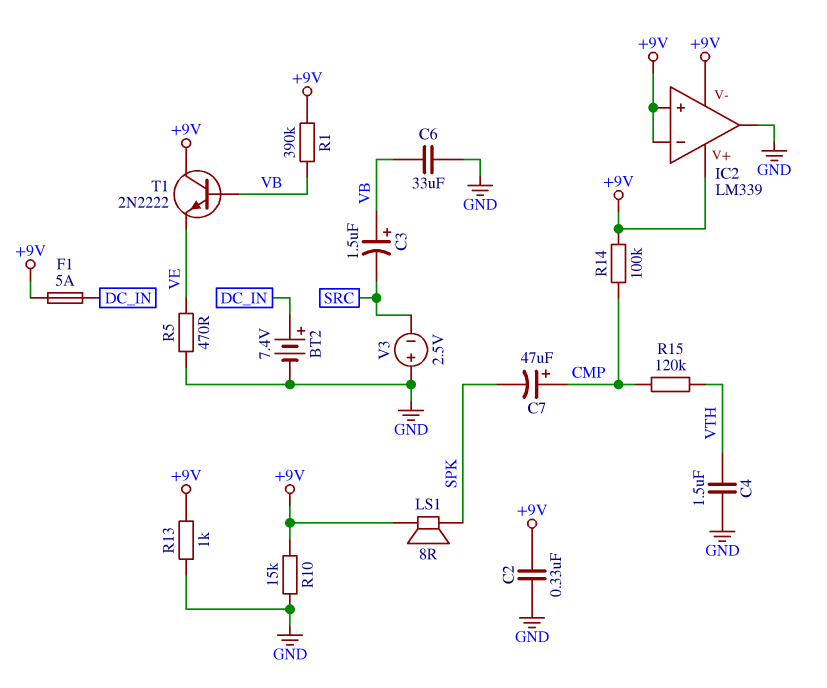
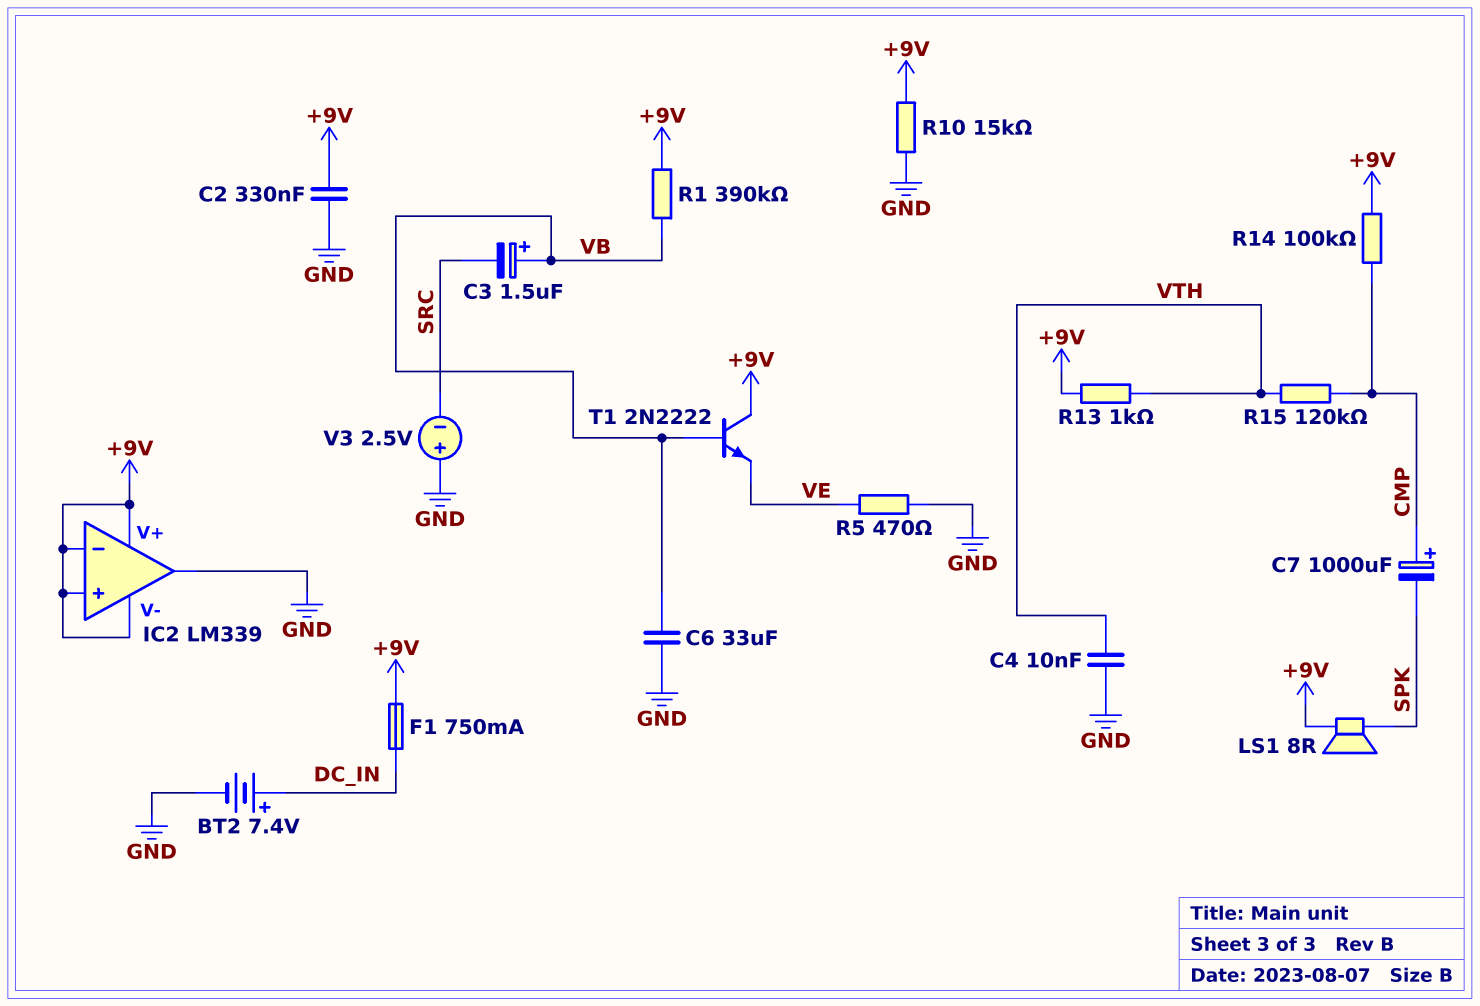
C4: 1.5uF (GND, VTH) -> 10nF (GND, VTH)
C7: 47uF (plus CMP, minus SPK) -> 1000uF (plus CMP, minus SPK)
F1: 5A (+9V, DC_IN) -> 750mA (+9V, DC_IN)
R13: 1k (+9V, GND) -> 1k (+9V, VTH)

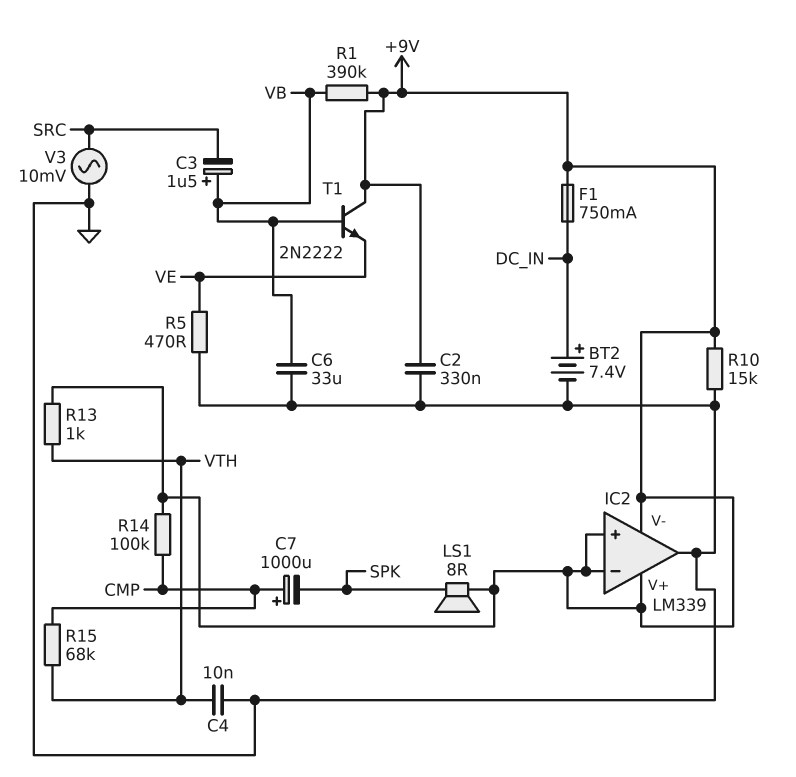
R15: 120k (CMP, VTH) -> 68k (CMP, VTH)
V3: 2.5V (plus GND, minus SRC) -> AC 10mV (GND, SRC)

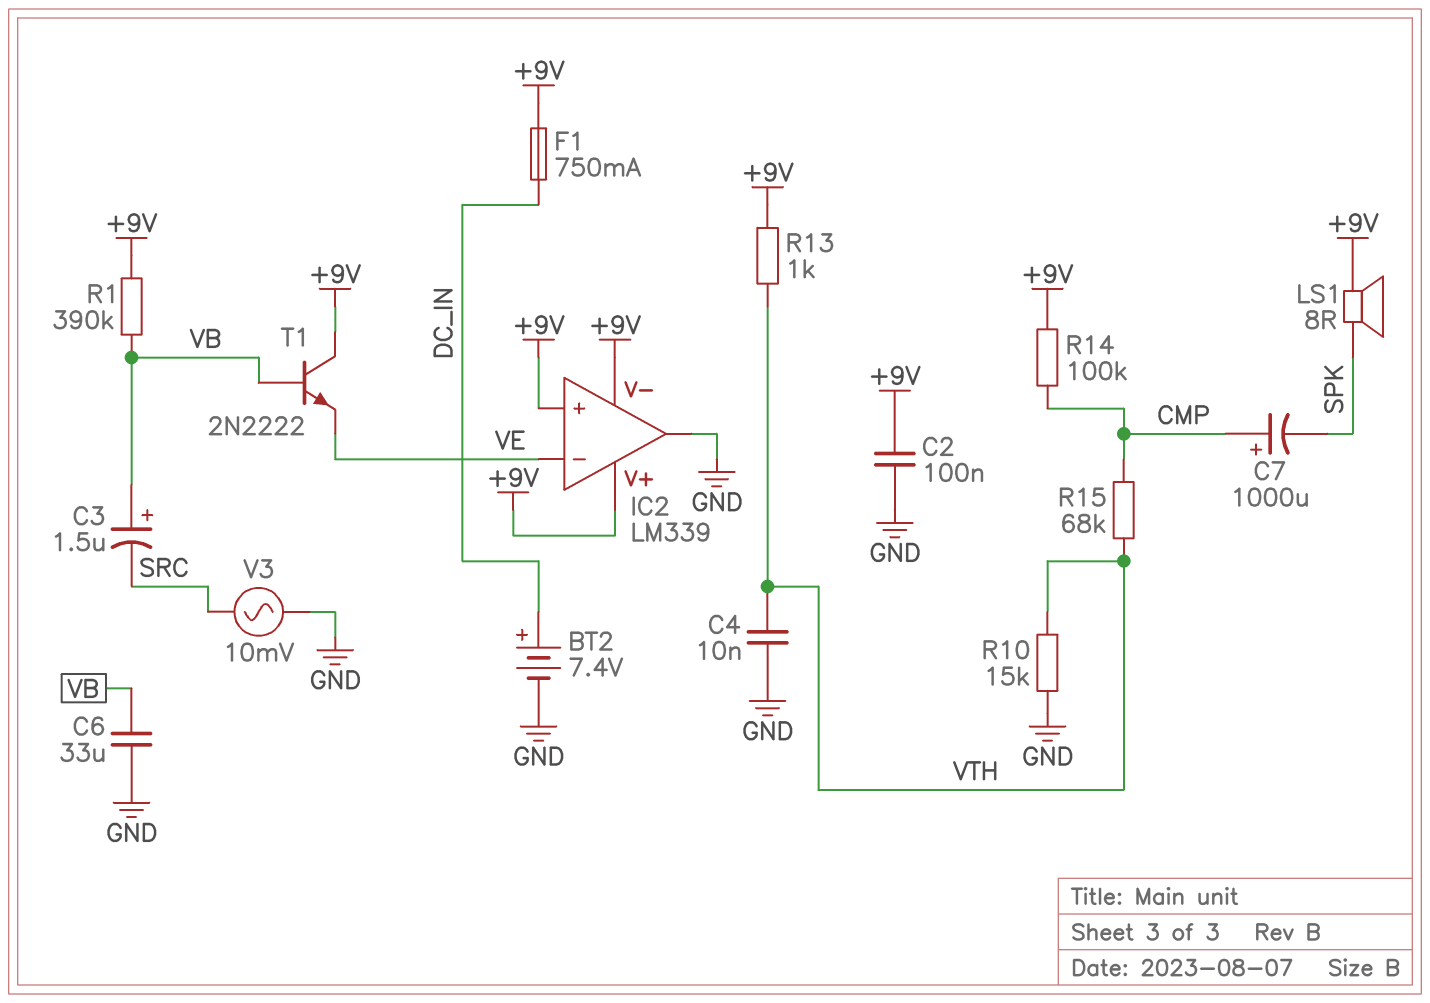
C2: 330nF (+9V, GND) -> 100nF (+9V, GND)
IC2 pin in-: +9V -> VE
R5: 470 (GND, VE) -> none
R10: 15k (+9V, GND) -> 15k (GND, VTH)

